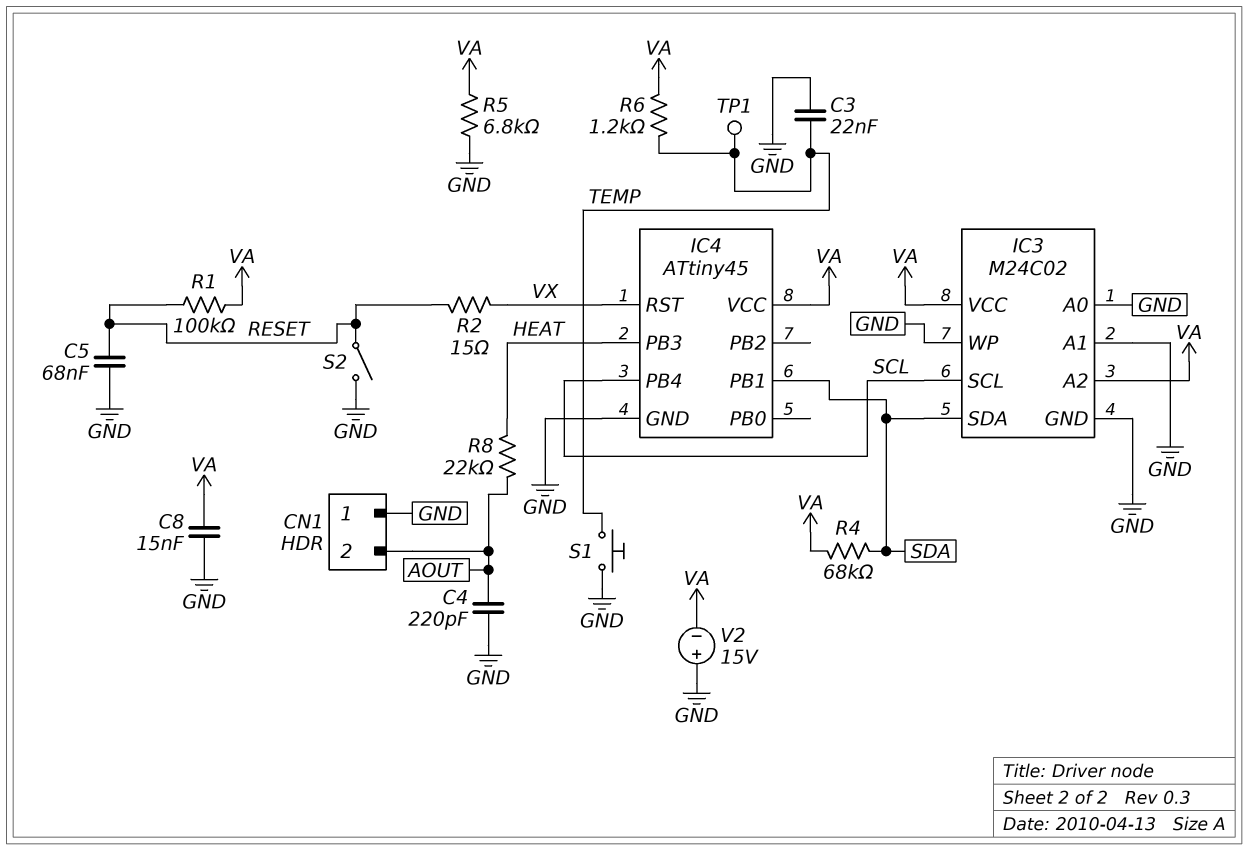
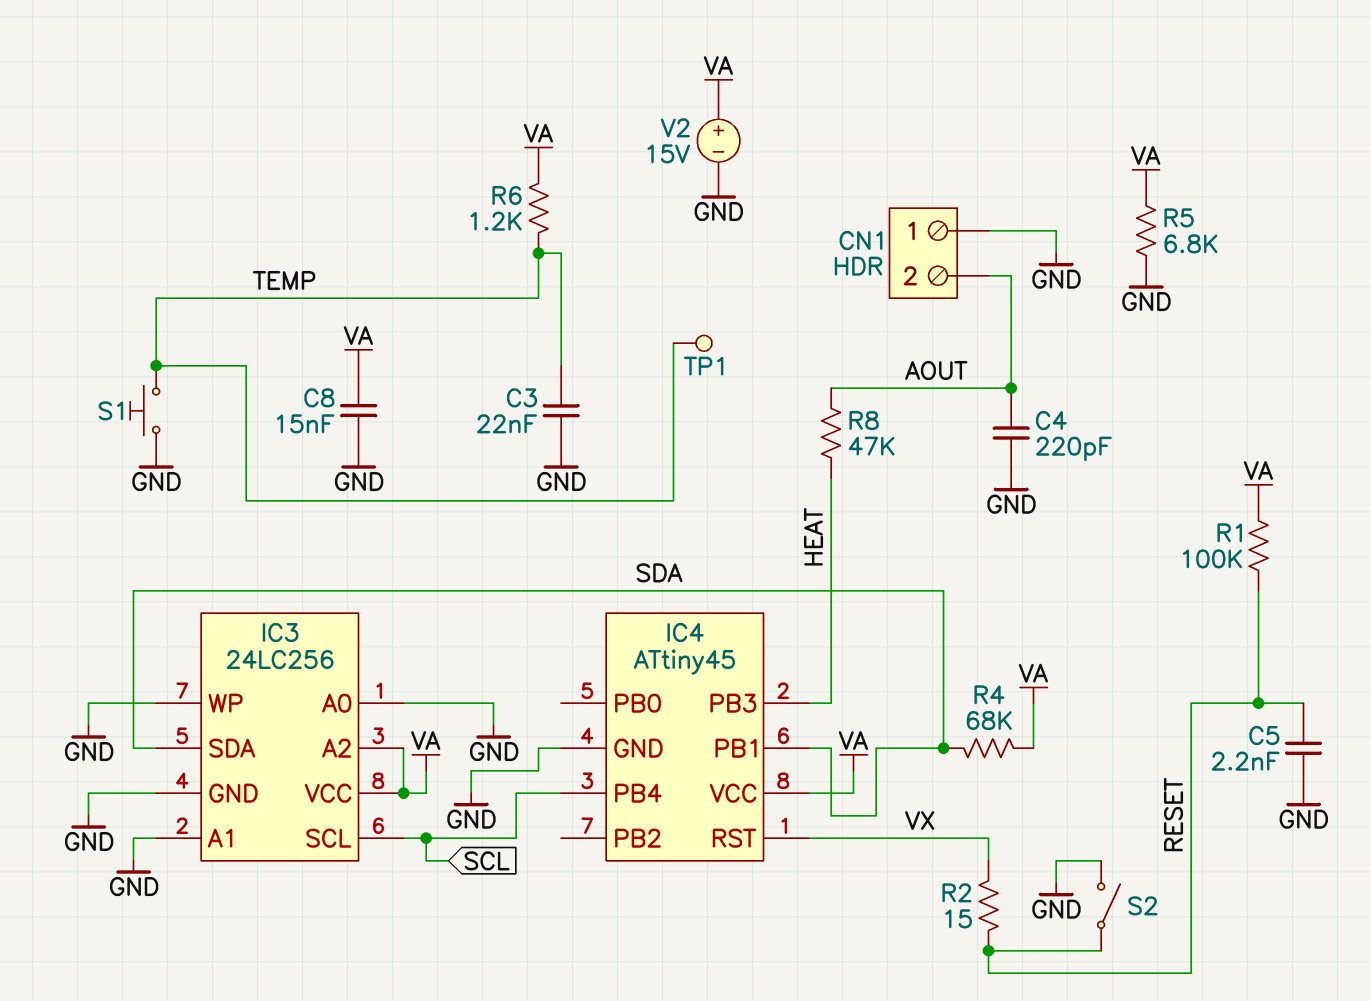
C5: 68nF (GND, RESET) -> 2.2nF (GND, RESET)
IC3: M24C02 -> 24LC256
R8: 22k (AOUT, HEAT) -> 47k (AOUT, HEAT)
V2: 15V (plus GND, minus VA) -> 15V (plus VA, minus GND)

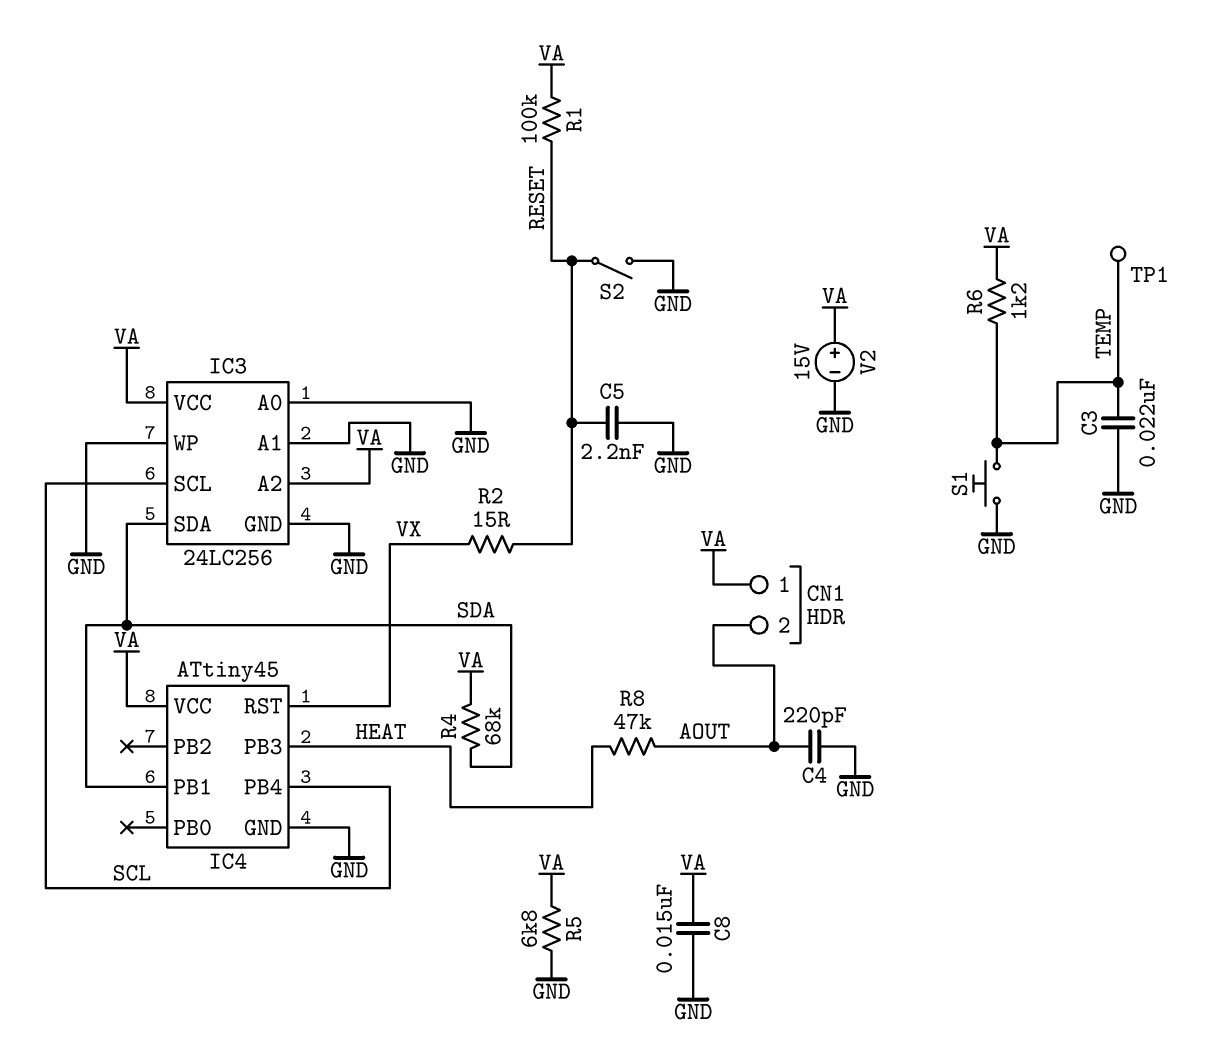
CN1 pin 1: GND -> VA

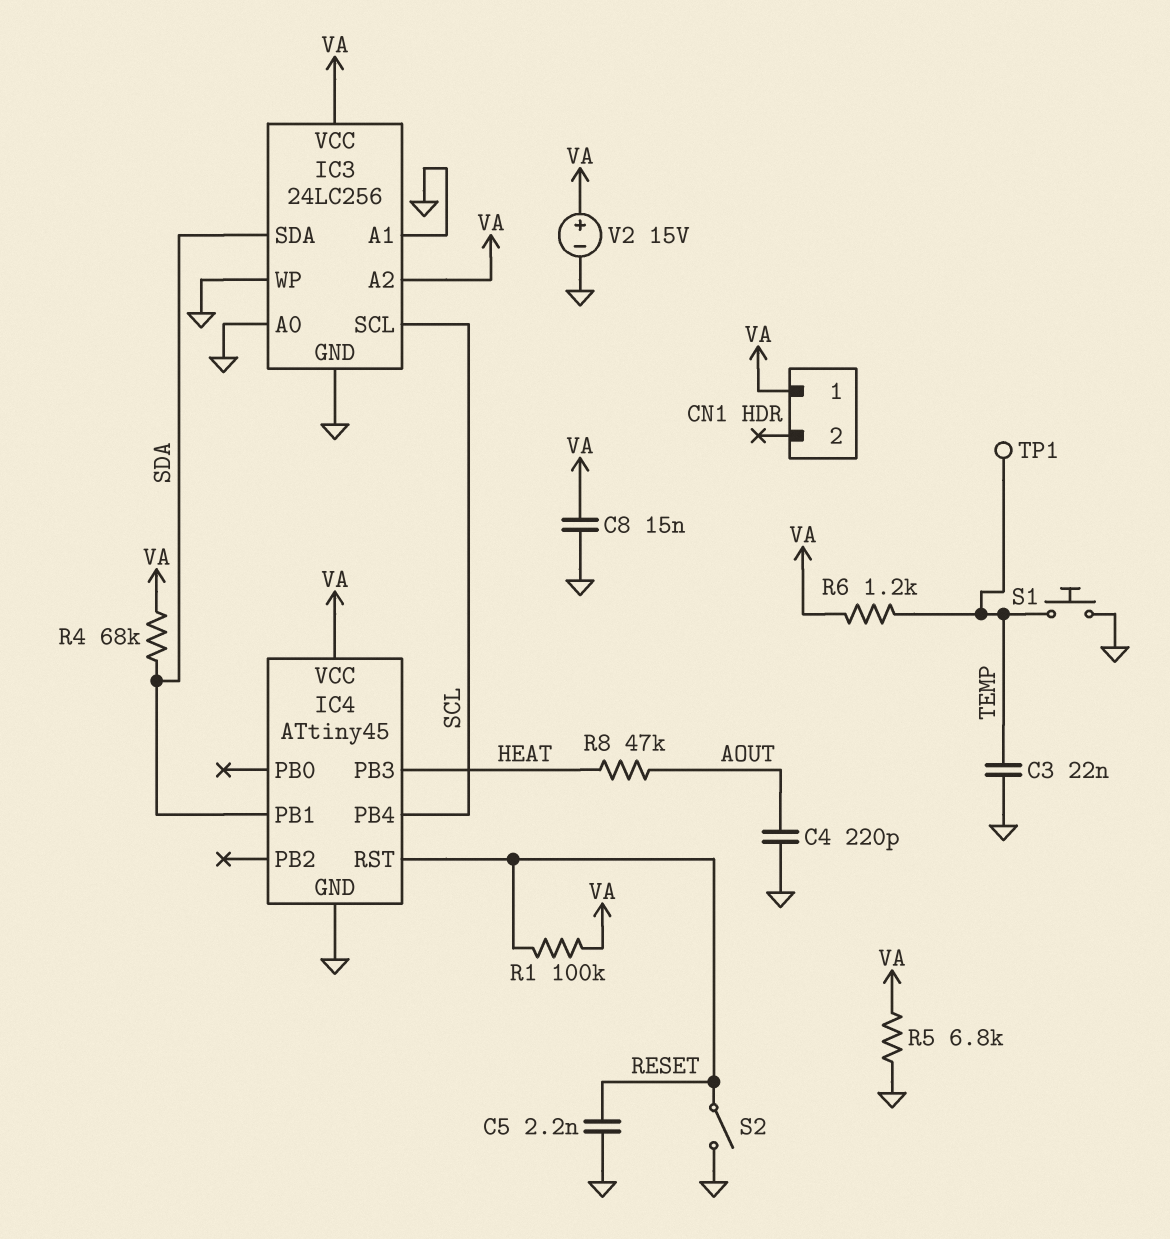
CN1 pin 2: AOUT -> none
IC4 pin RST: VX -> RESET
R2: 15 (RESET, VX) -> none

